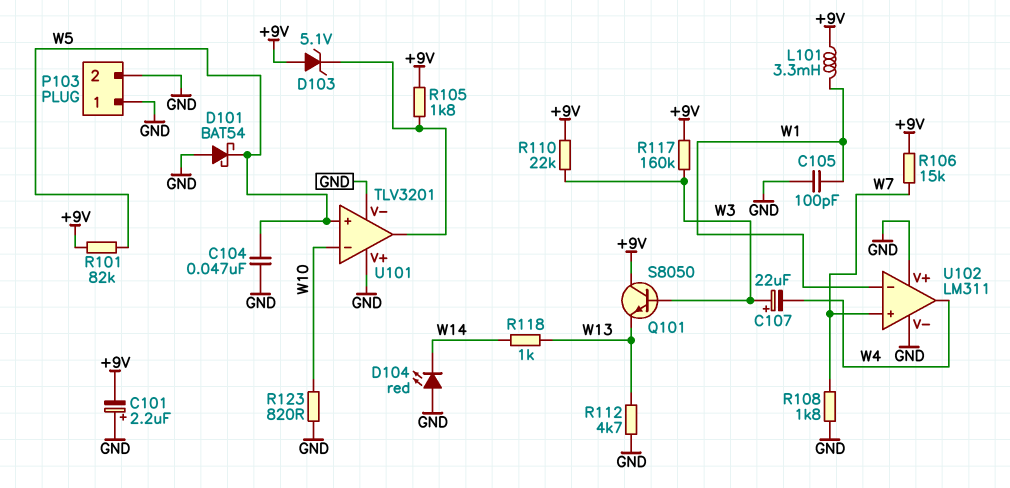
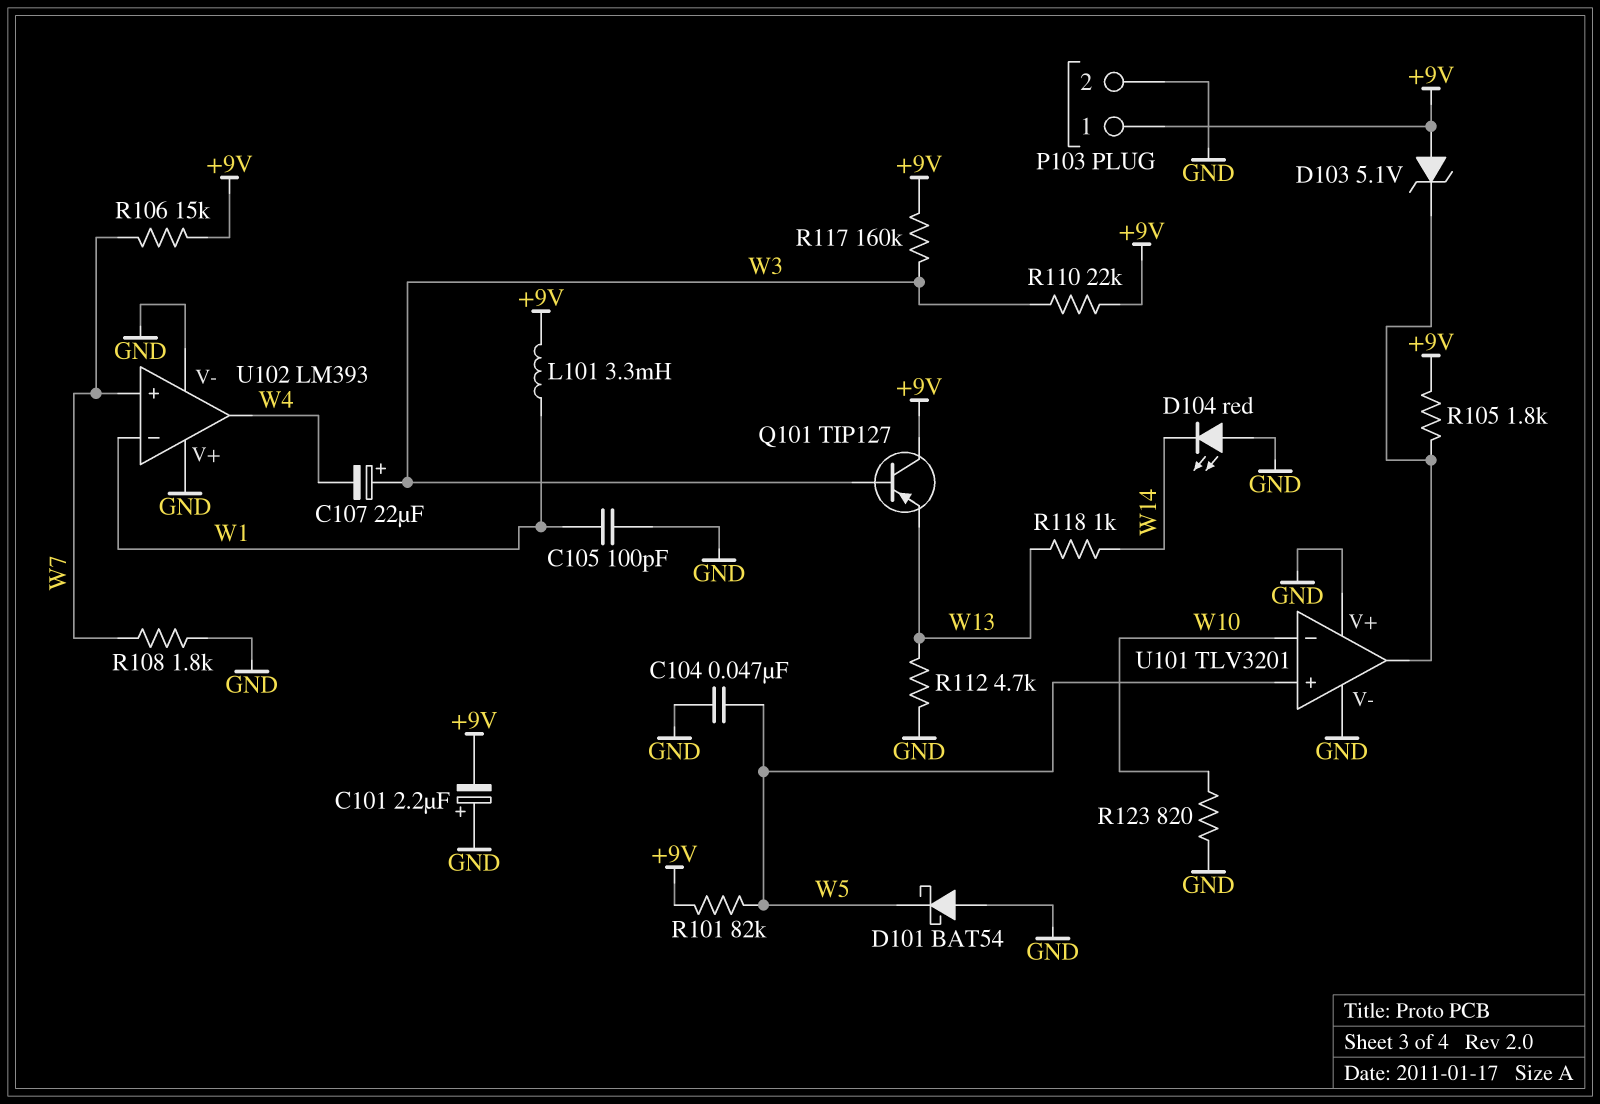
P103 pin 1: GND -> +9V
Q101: NPN S8050 (B W3, C +9V, E W13) -> PNP TIP127 (B W3, C +9V, E W13)
U102: LM311 -> LM393

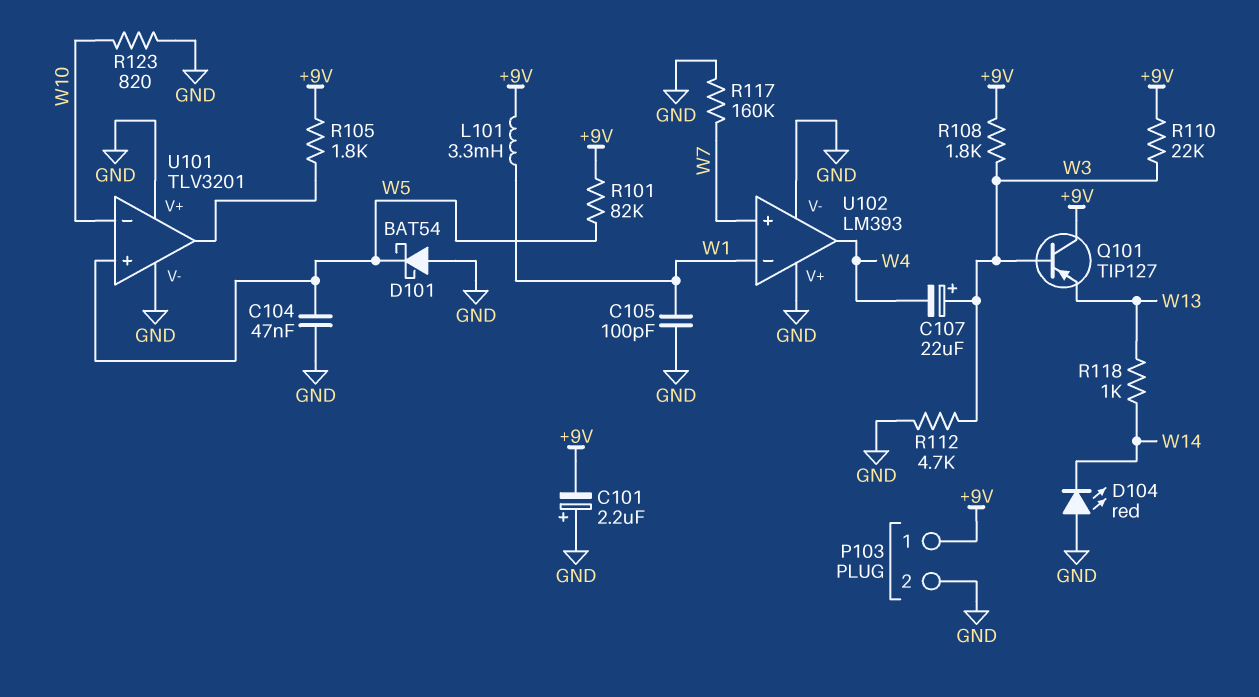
D103: zener 5.1V (A +9V, K U101/out) -> none
R106: 15k (+9V, W7) -> none
R108: 1.8k (GND, W7) -> 1.8k (+9V, W3)
R112: 4.7k (GND, W13) -> 4.7k (GND, W3)
R117: 160k (+9V, W3) -> 160k (GND, W7)

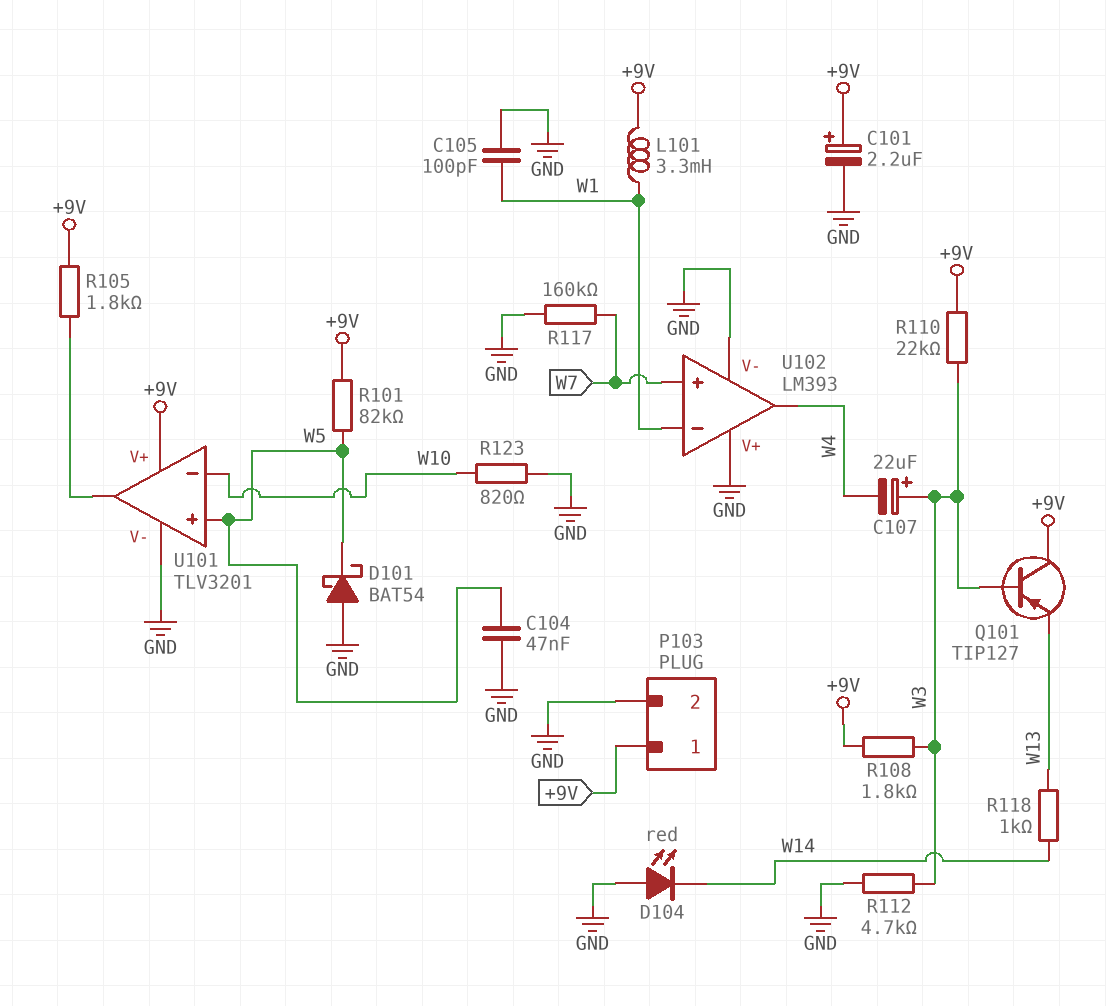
C101: 2.2uF (plus GND, minus +9V) -> 2.2uF (plus +9V, minus GND)
U101 pin V+: GND -> +9V

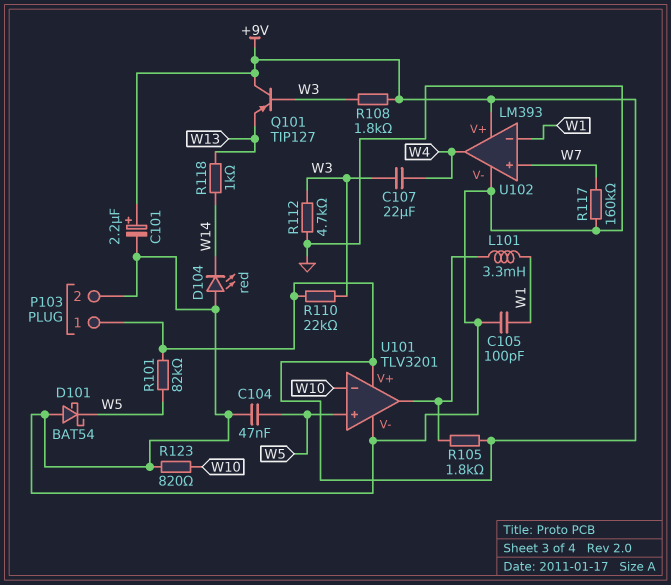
C107: 22uF (plus W3, minus W4) -> 22uF (W3, W4)
L101: 3.3mH (+9V, W1) -> 3.3mH (U101/out, W1)
U102 pin V+: GND -> +9V

